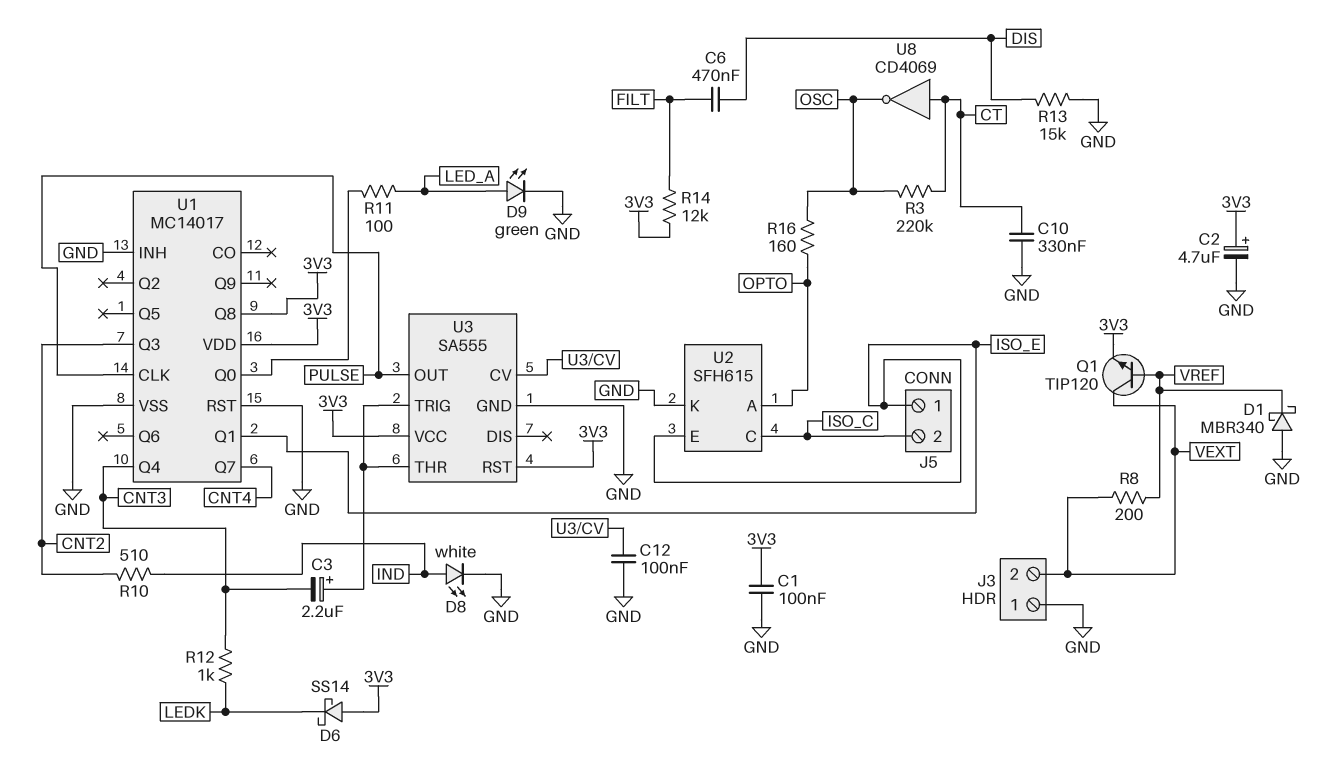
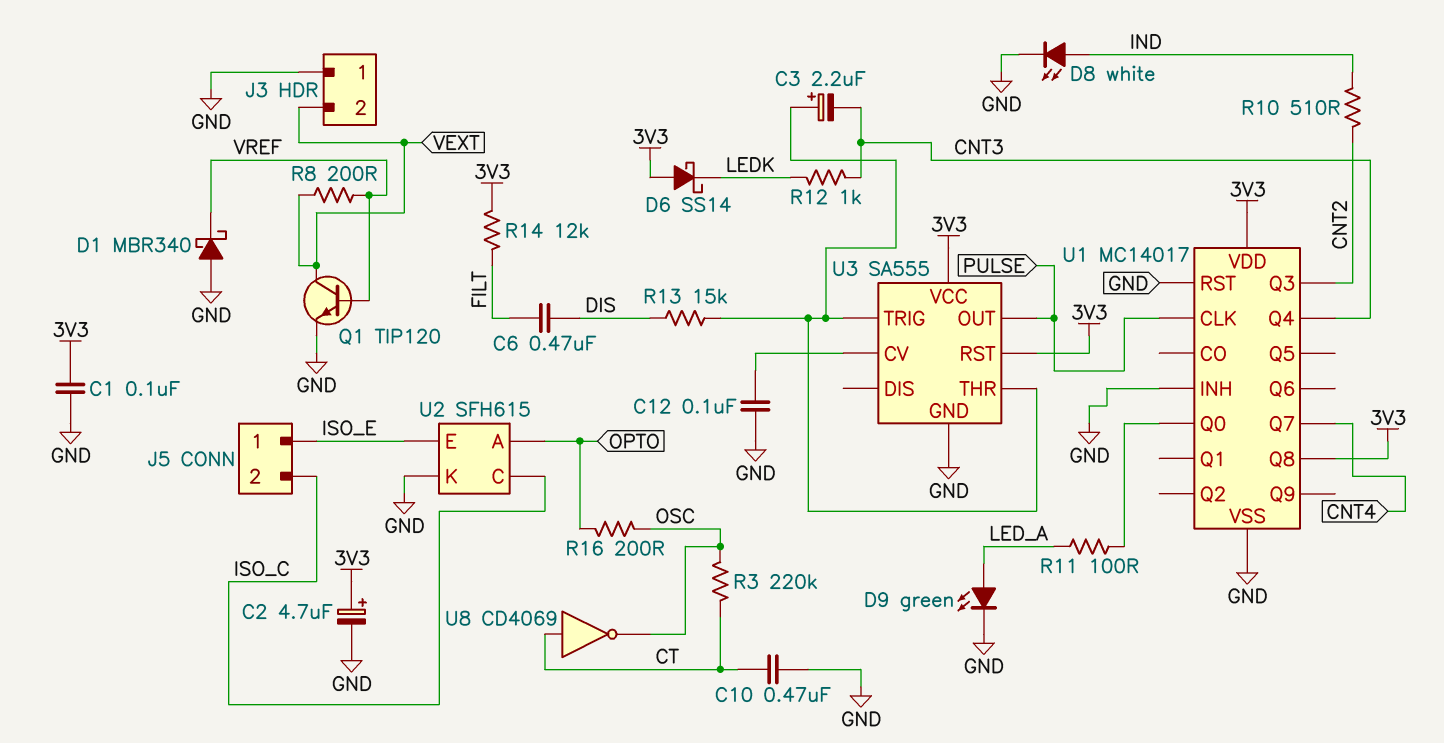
C10: 330nF (CT, GND) -> 470nF (CT, GND)
Q1: NPN TIP120 (B VREF, C VEXT, E 3V3) -> NPN TIP120 (B VREF, C VEXT, E GND)
R13: 15k (DIS, GND) -> 15k (DIS, U3/THR)
R16: 160 (OPTO, OSC) -> 200 (OPTO, OSC)
U1 pin Q1: ISO_E -> none

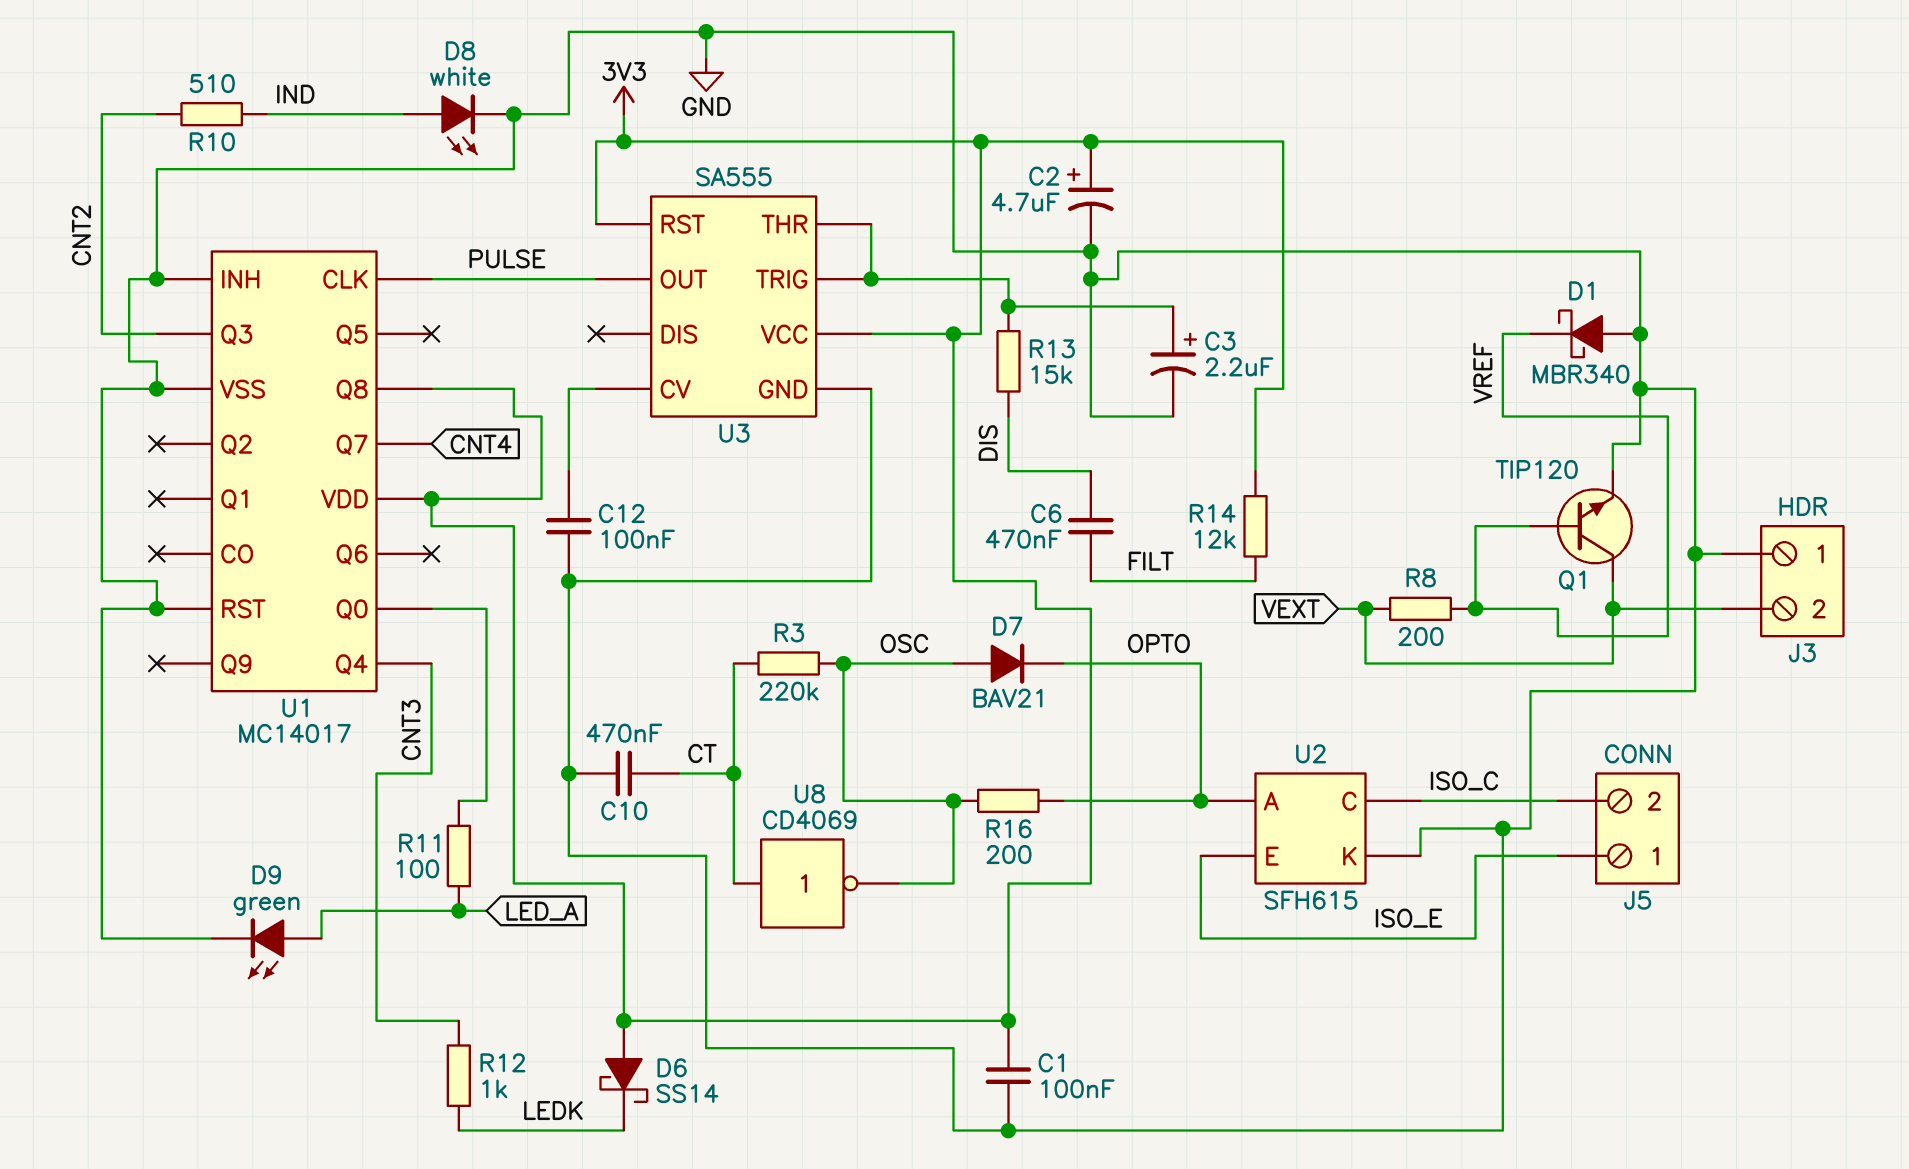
C3: 2.2uF (plus U3/THR, minus CNT3) -> 2.2uF (plus U3/THR, minus GND)
D7: none -> diode BAV21 (A OSC, K OPTO)

